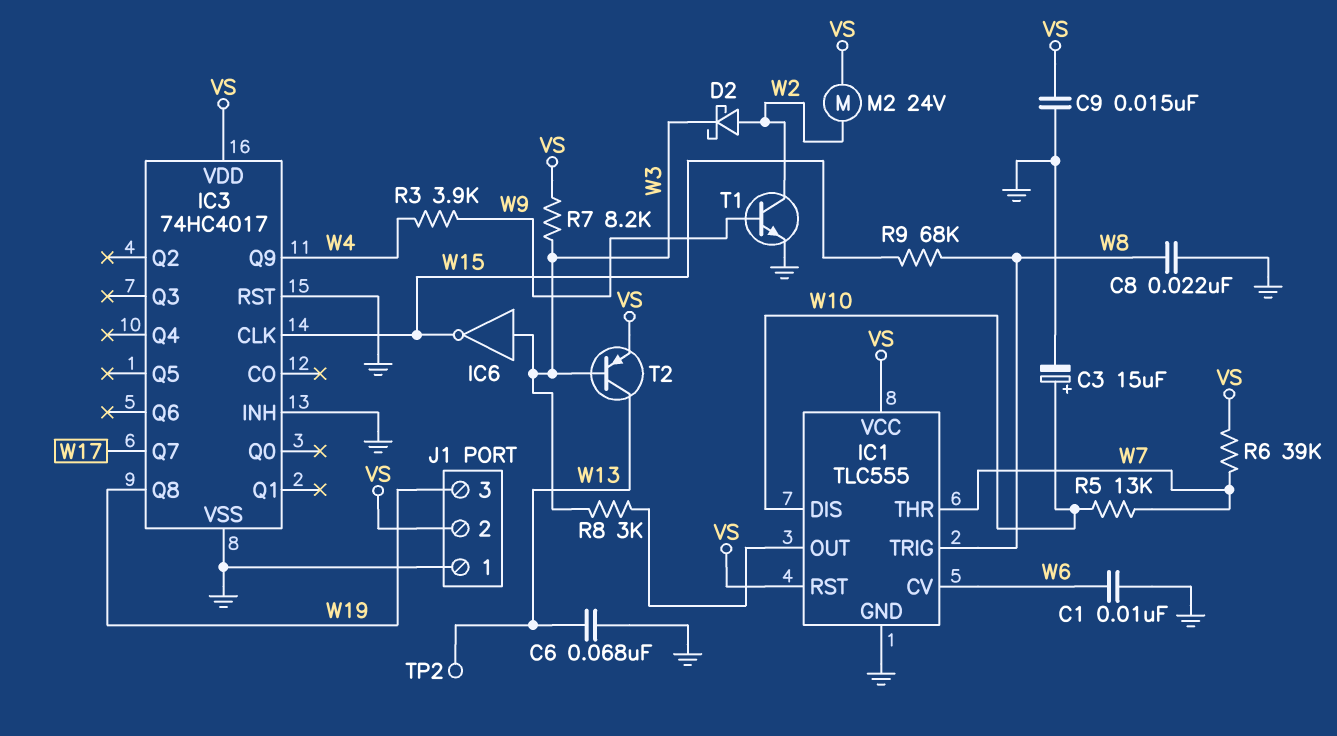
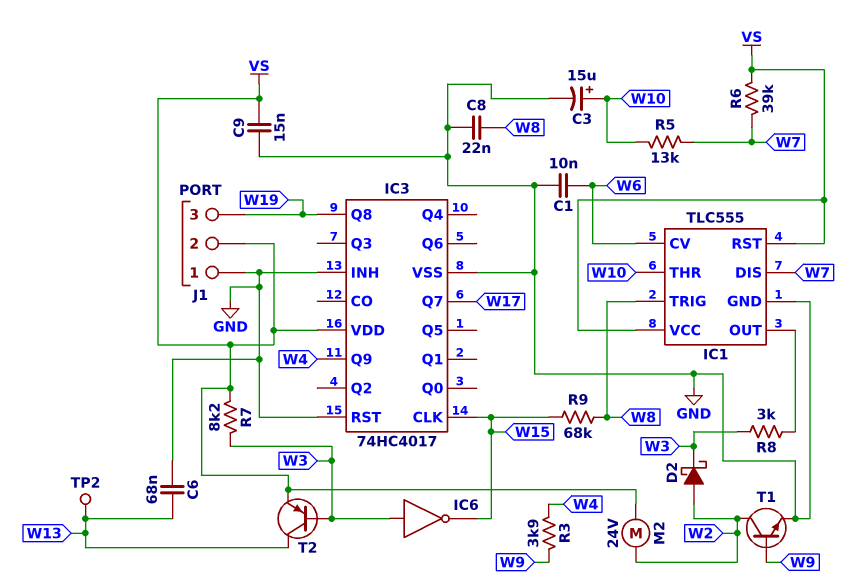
IC1 pin DIS: W10 -> W7
IC1 pin THR: W7 -> W10

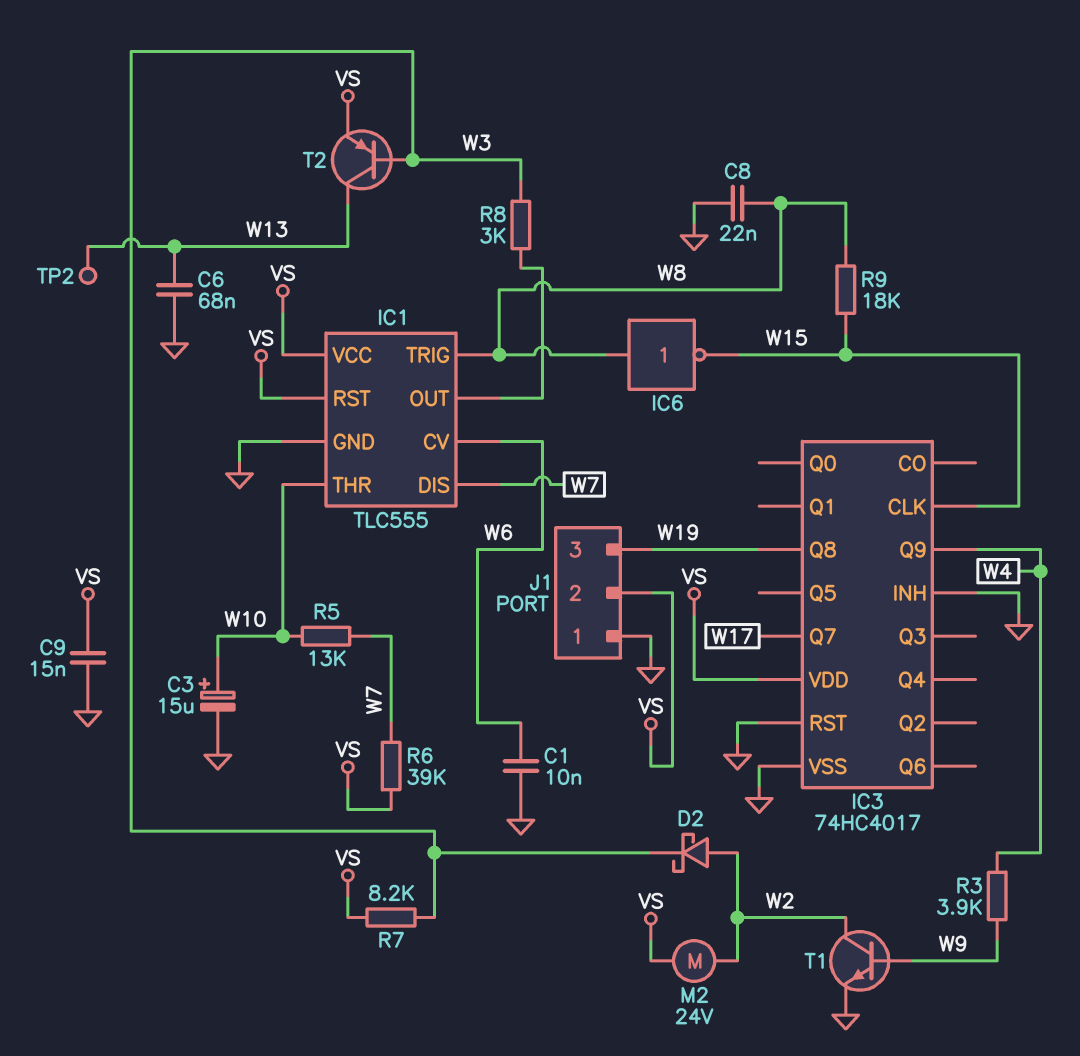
IC6: NOT (in W3, out W15) -> NOT (in W8, out W15)
R9: 68k (W8, W15) -> 18k (W8, W15)

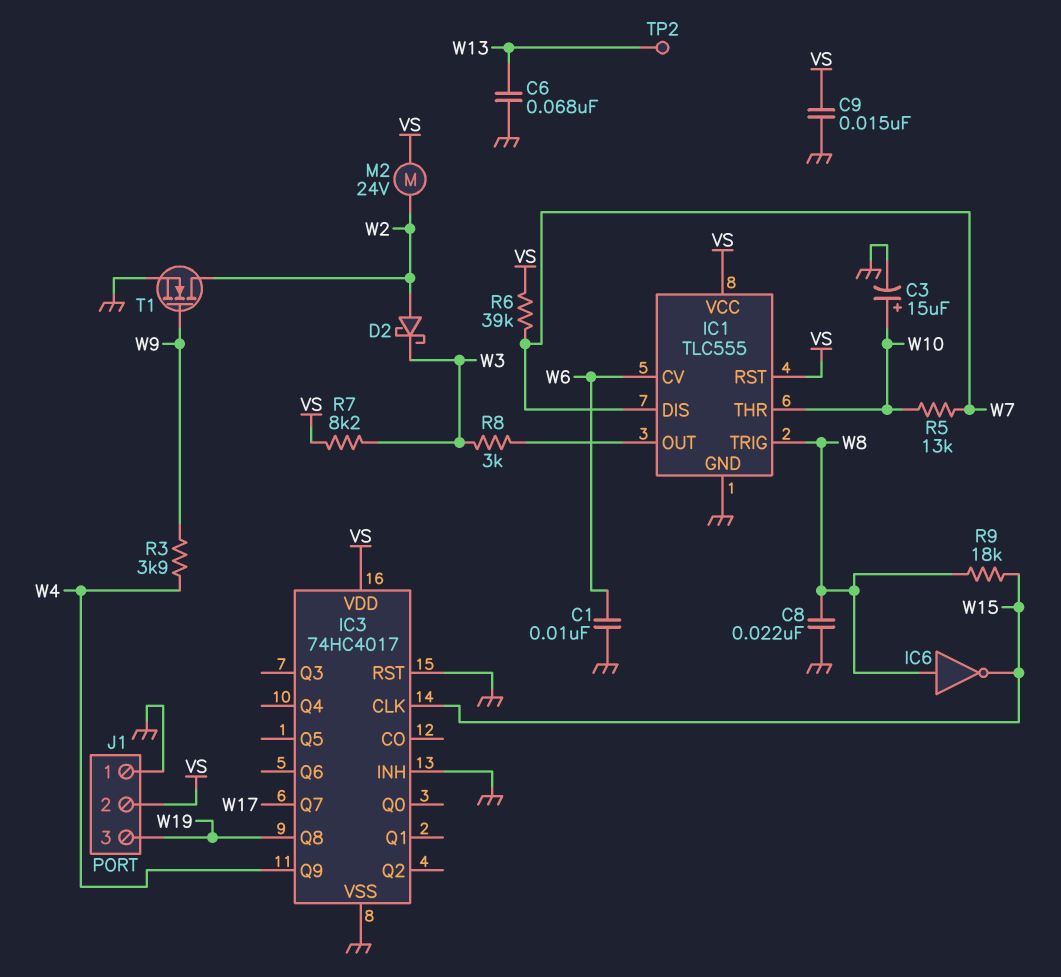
T1: NPN (B W9, C W2, E GND) -> NMOS (G W9, D W2, S GND)
T2: PNP (B W3, C W13, E VS) -> none

